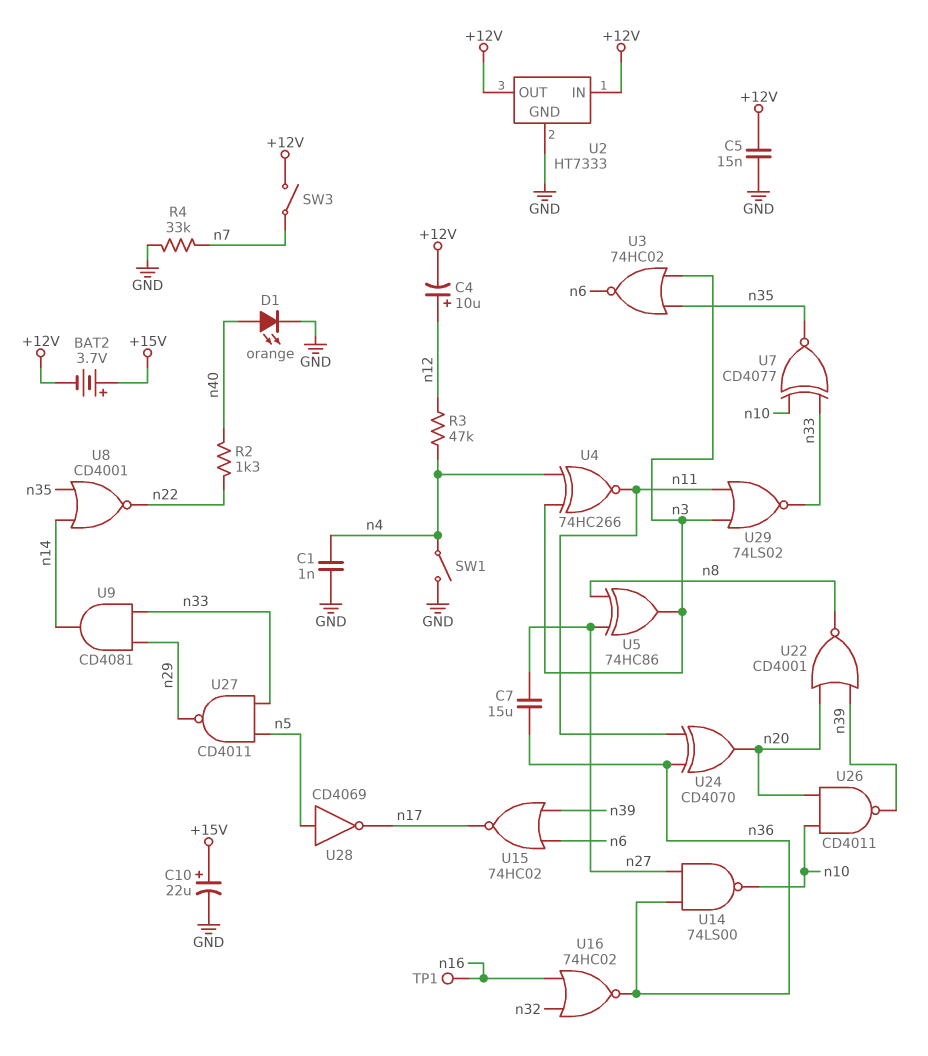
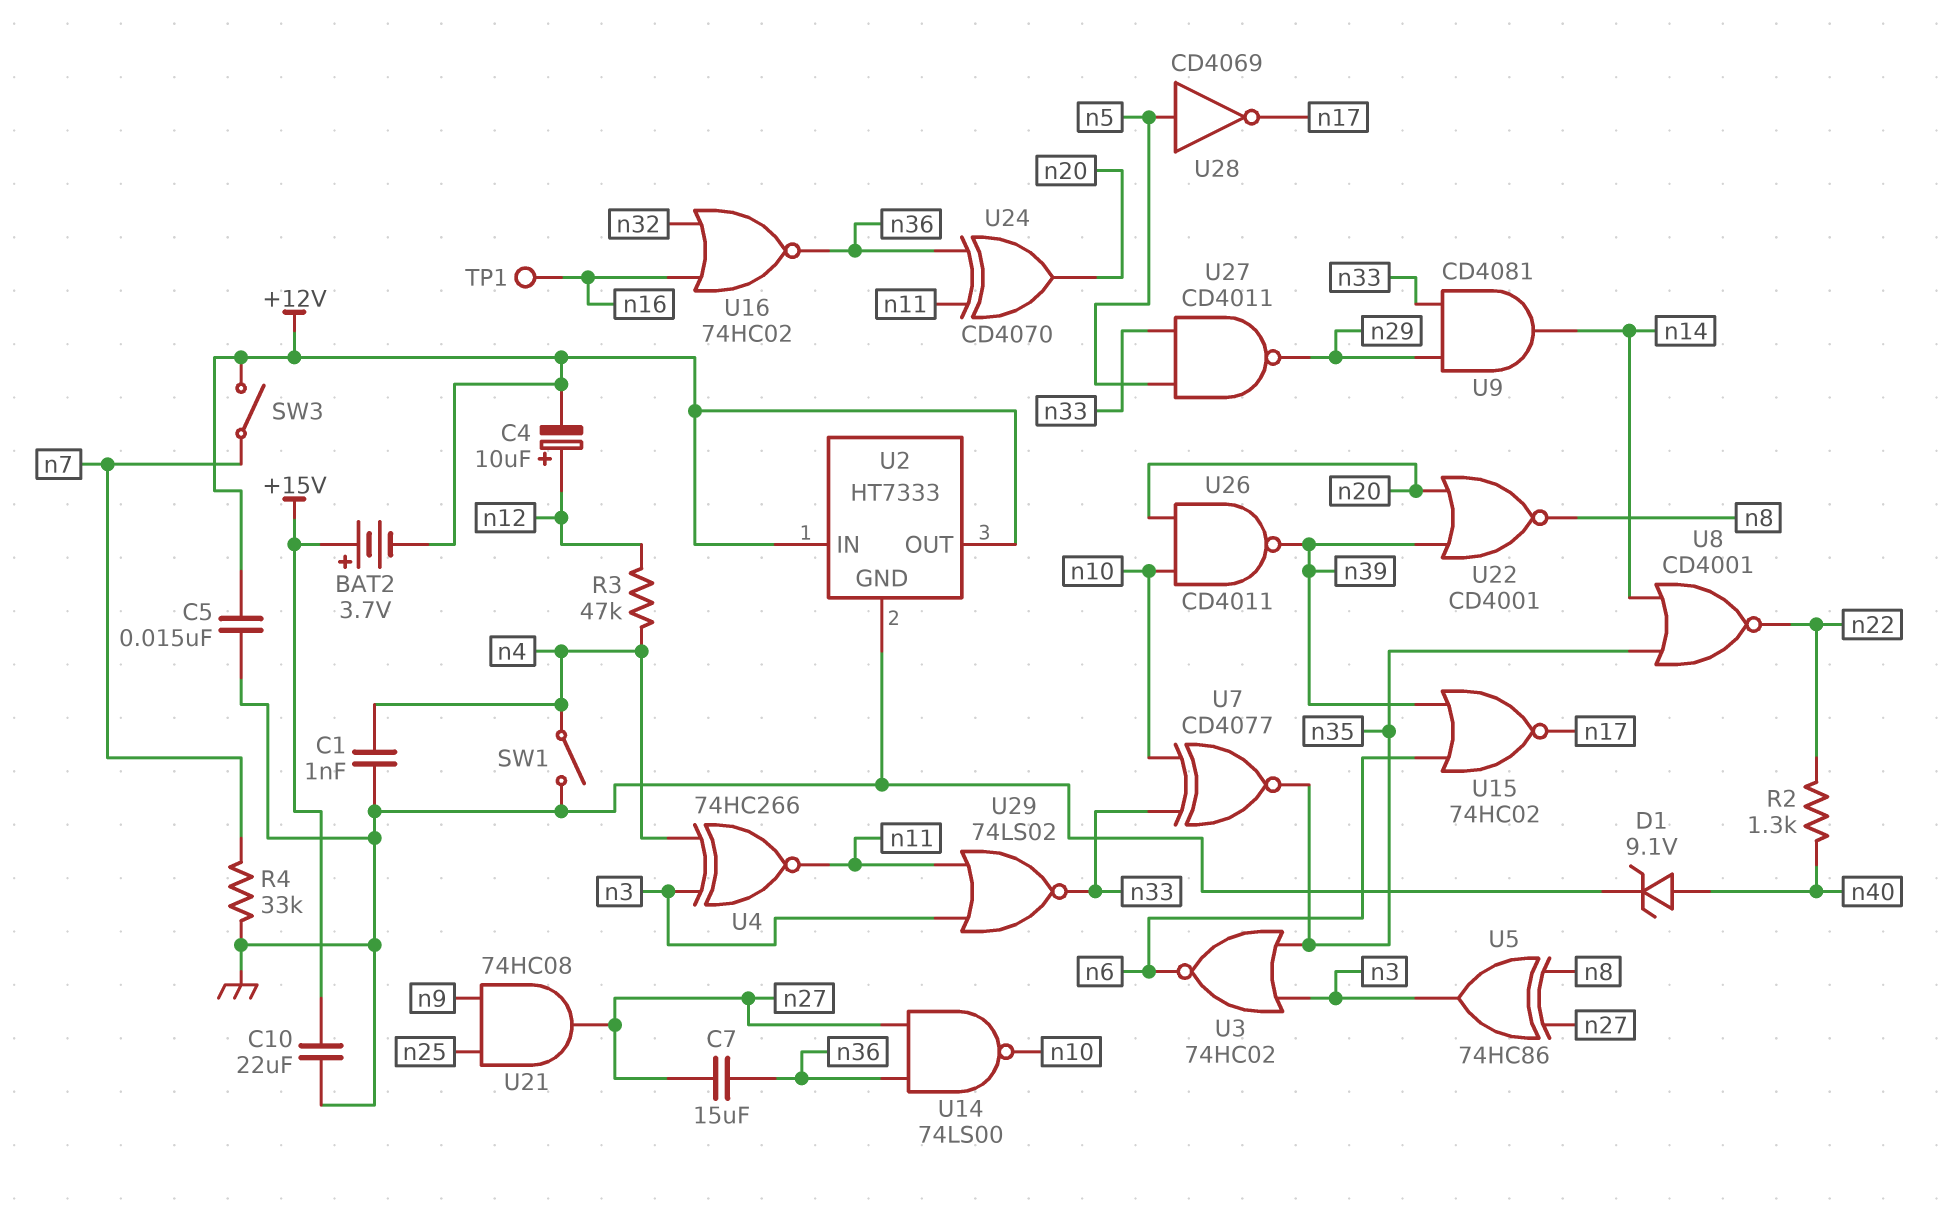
C10: 22uF (plus +15V, minus GND) -> 22uF (+15V, GND)
D1: LED orange (A n40, K GND) -> zener 9.1V (A n40, K GND)
U21: none -> AND 74HC08 (in n9, in n25, out n27)

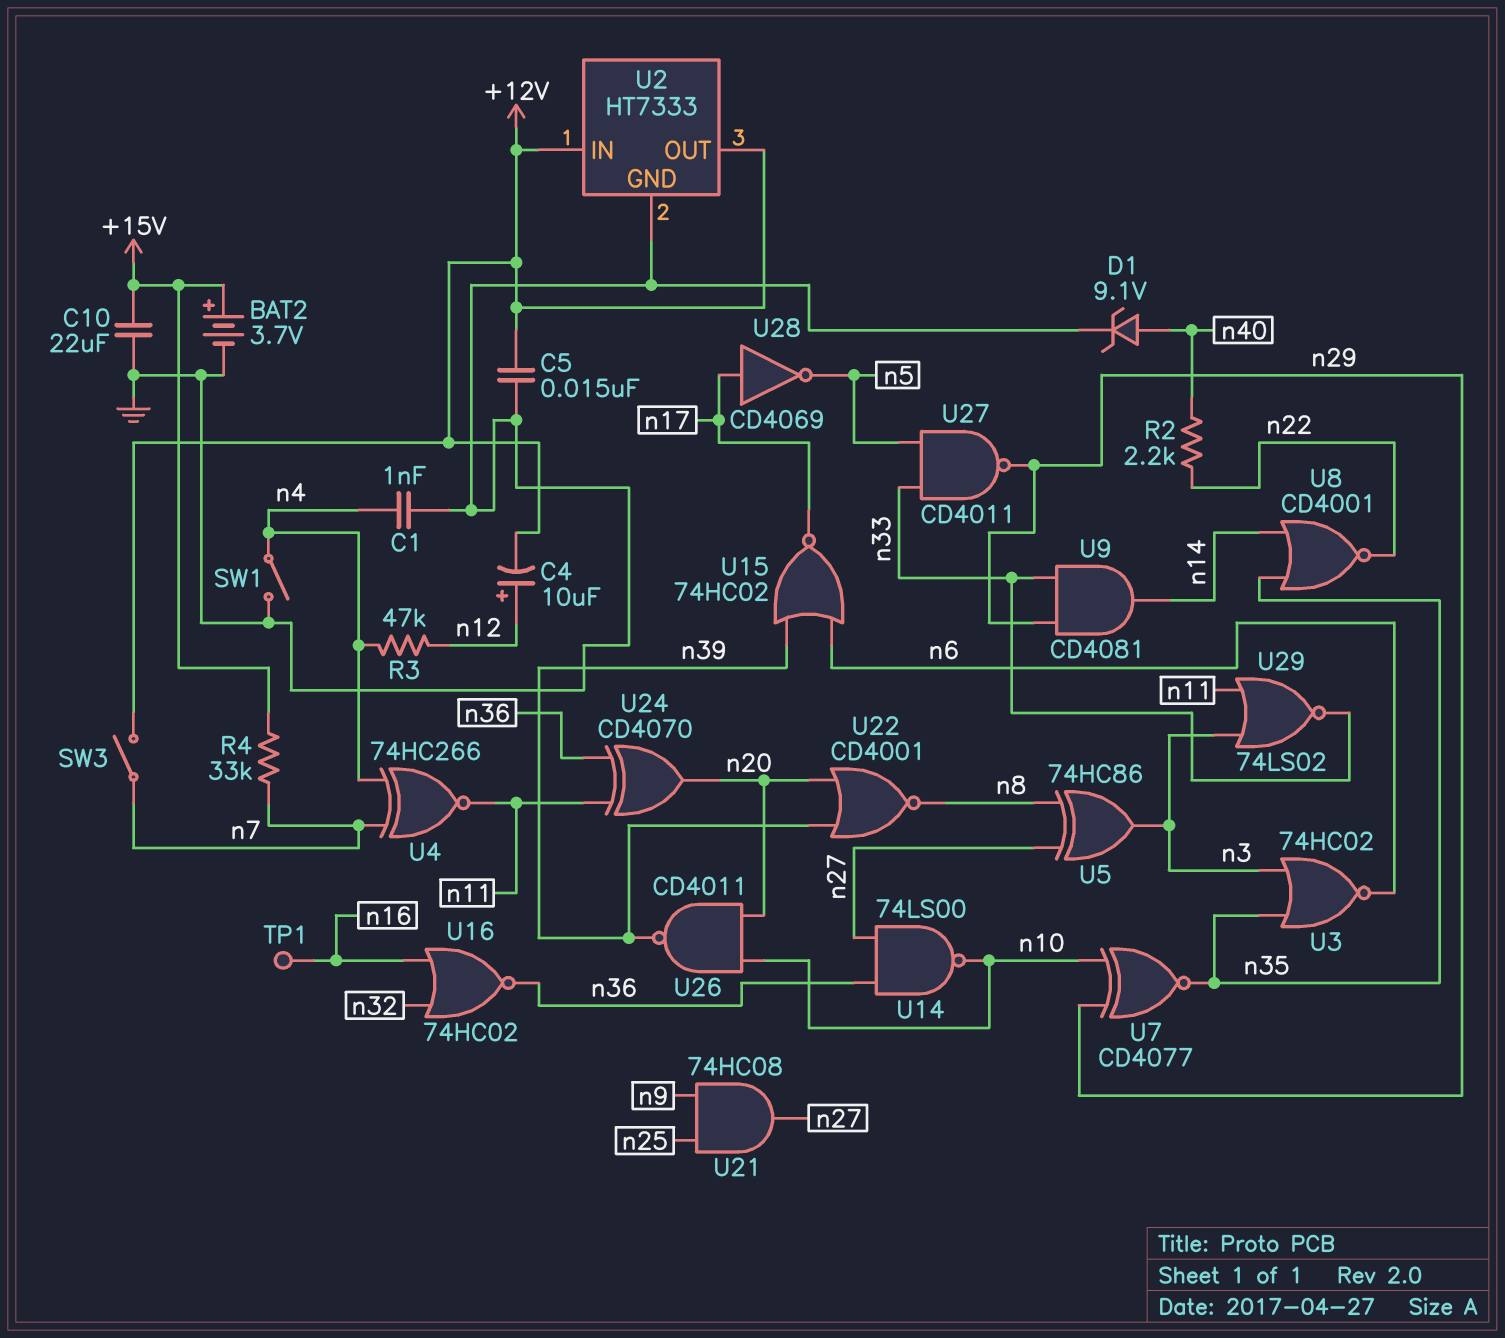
BAT2: 3.7V (plus +15V, minus +12V) -> 3.7V (plus +15V, minus GND)
C7: 15uF (n27, n36) -> none
R2: 1.3k (n22, n40) -> 2.2k (n22, n40)
R4: 33k (GND, n7) -> 33k (+15V, n7)
U4: XNOR 74HC266 (in n3, in n4, out n11) -> XNOR 74HC266 (in n4, in n7, out n11)
U7: XNOR CD4077 (in n10, in n33, out n35) -> XNOR CD4077 (in n10, in n29, out n35)
U28: NOT CD4069 (in n5, out n17) -> NOT CD4069 (in n17, out n5)

